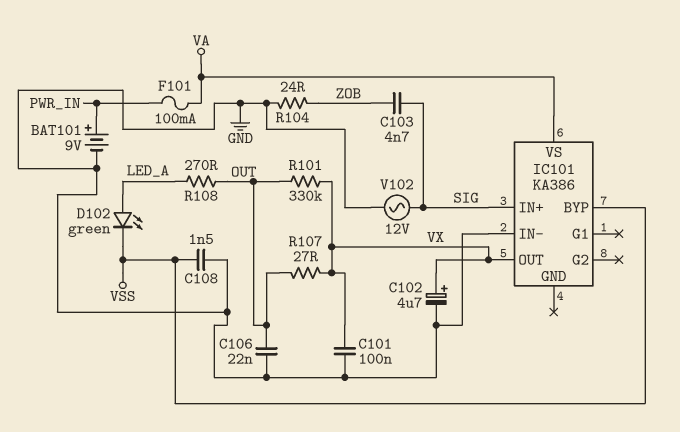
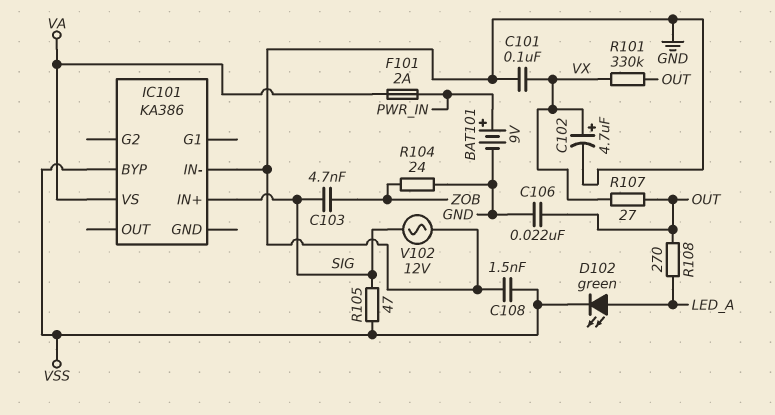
F101: 100mA (PWR_IN, VA) -> 2A (PWR_IN, VA)
IC101 pin OUT: VX -> none
R105: none -> 47 (SIG, VSS)

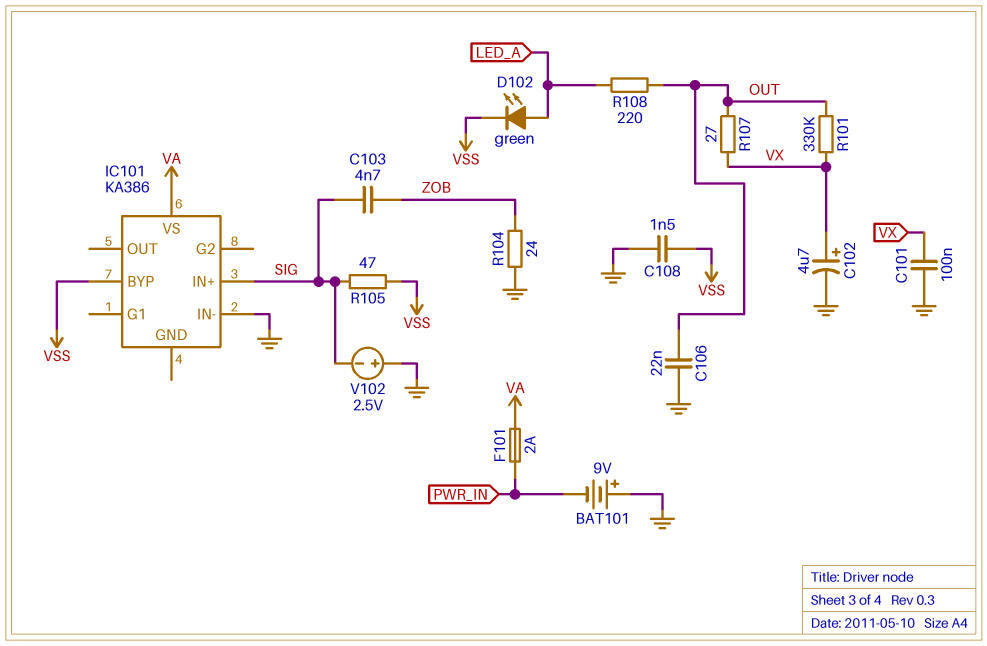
BAT101: 9V (plus PWR_IN, minus GND) -> 9V (plus GND, minus PWR_IN)
R108: 270 (LED_A, OUT) -> 220 (LED_A, OUT)
V102: AC 12V (GND, SIG) -> 2.5V (plus GND, minus SIG)

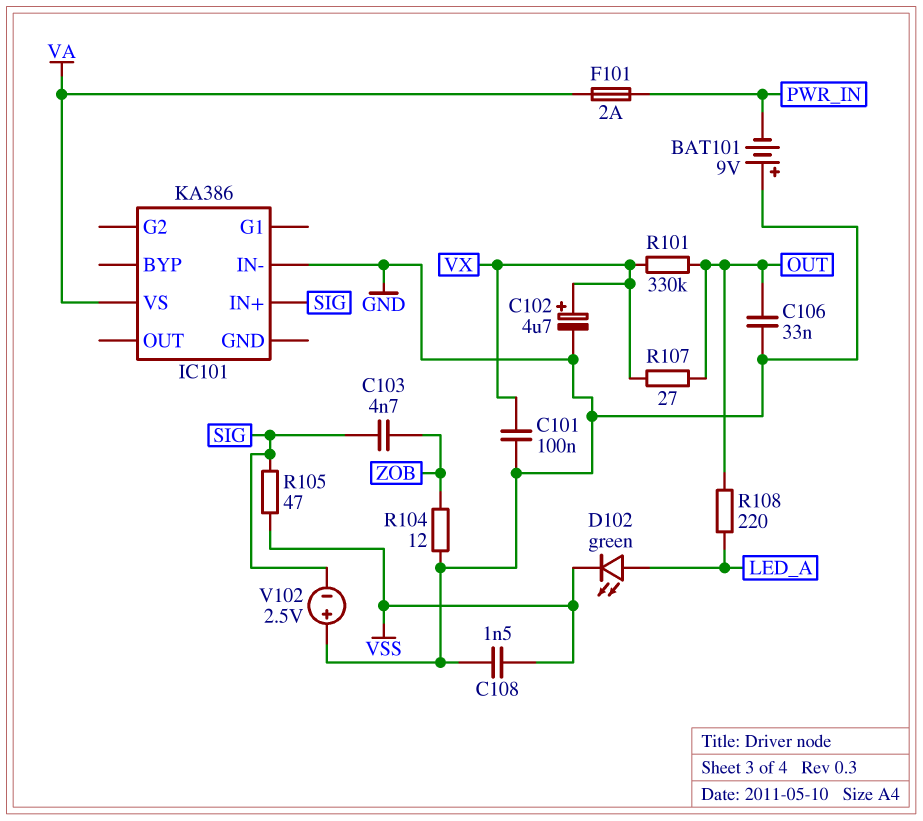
C106: 22nF (GND, OUT) -> 33nF (GND, OUT)
IC101 pin BYP: VSS -> none
R104: 24 (GND, ZOB) -> 12 (GND, ZOB)

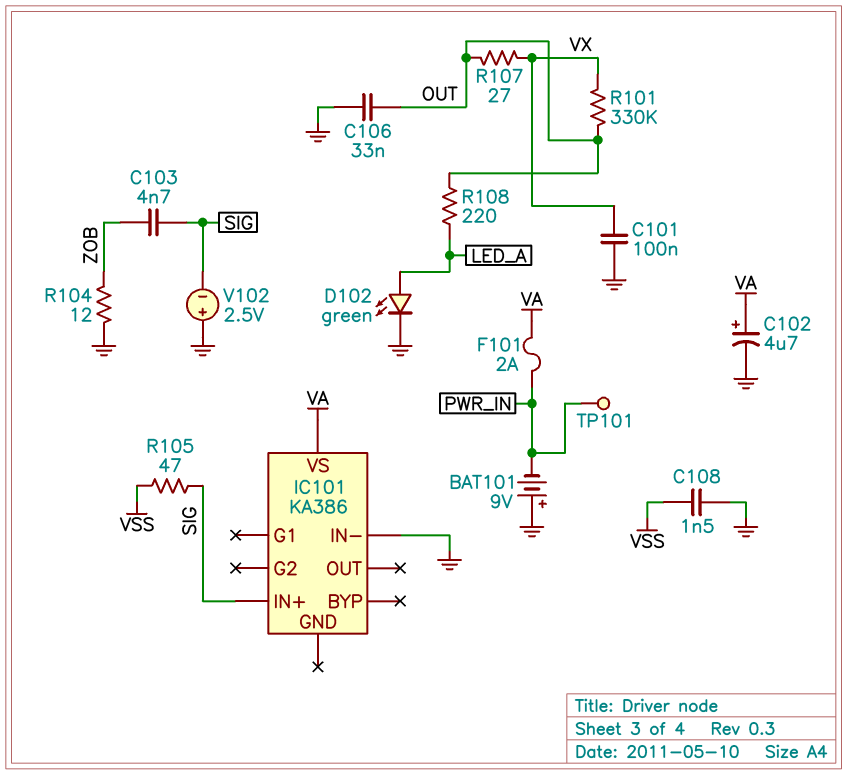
C102: 4.7uF (plus VX, minus GND) -> 4.7uF (plus VA, minus GND)
D102: LED green (A LED_A, K VSS) -> LED green (A LED_A, K GND)
TP101: none -> test point (PWR_IN)

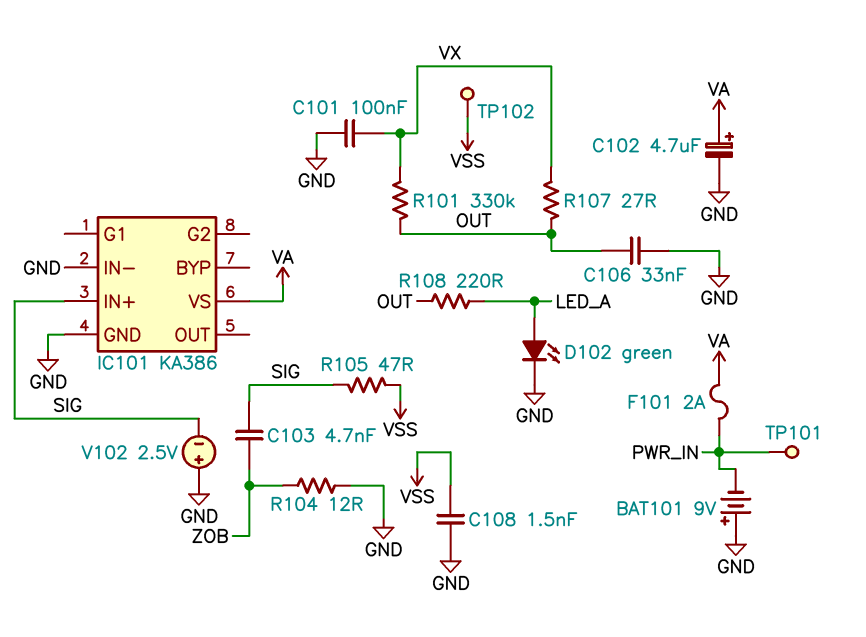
IC101 pin GND: none -> GND
TP102: none -> test point (VSS)

